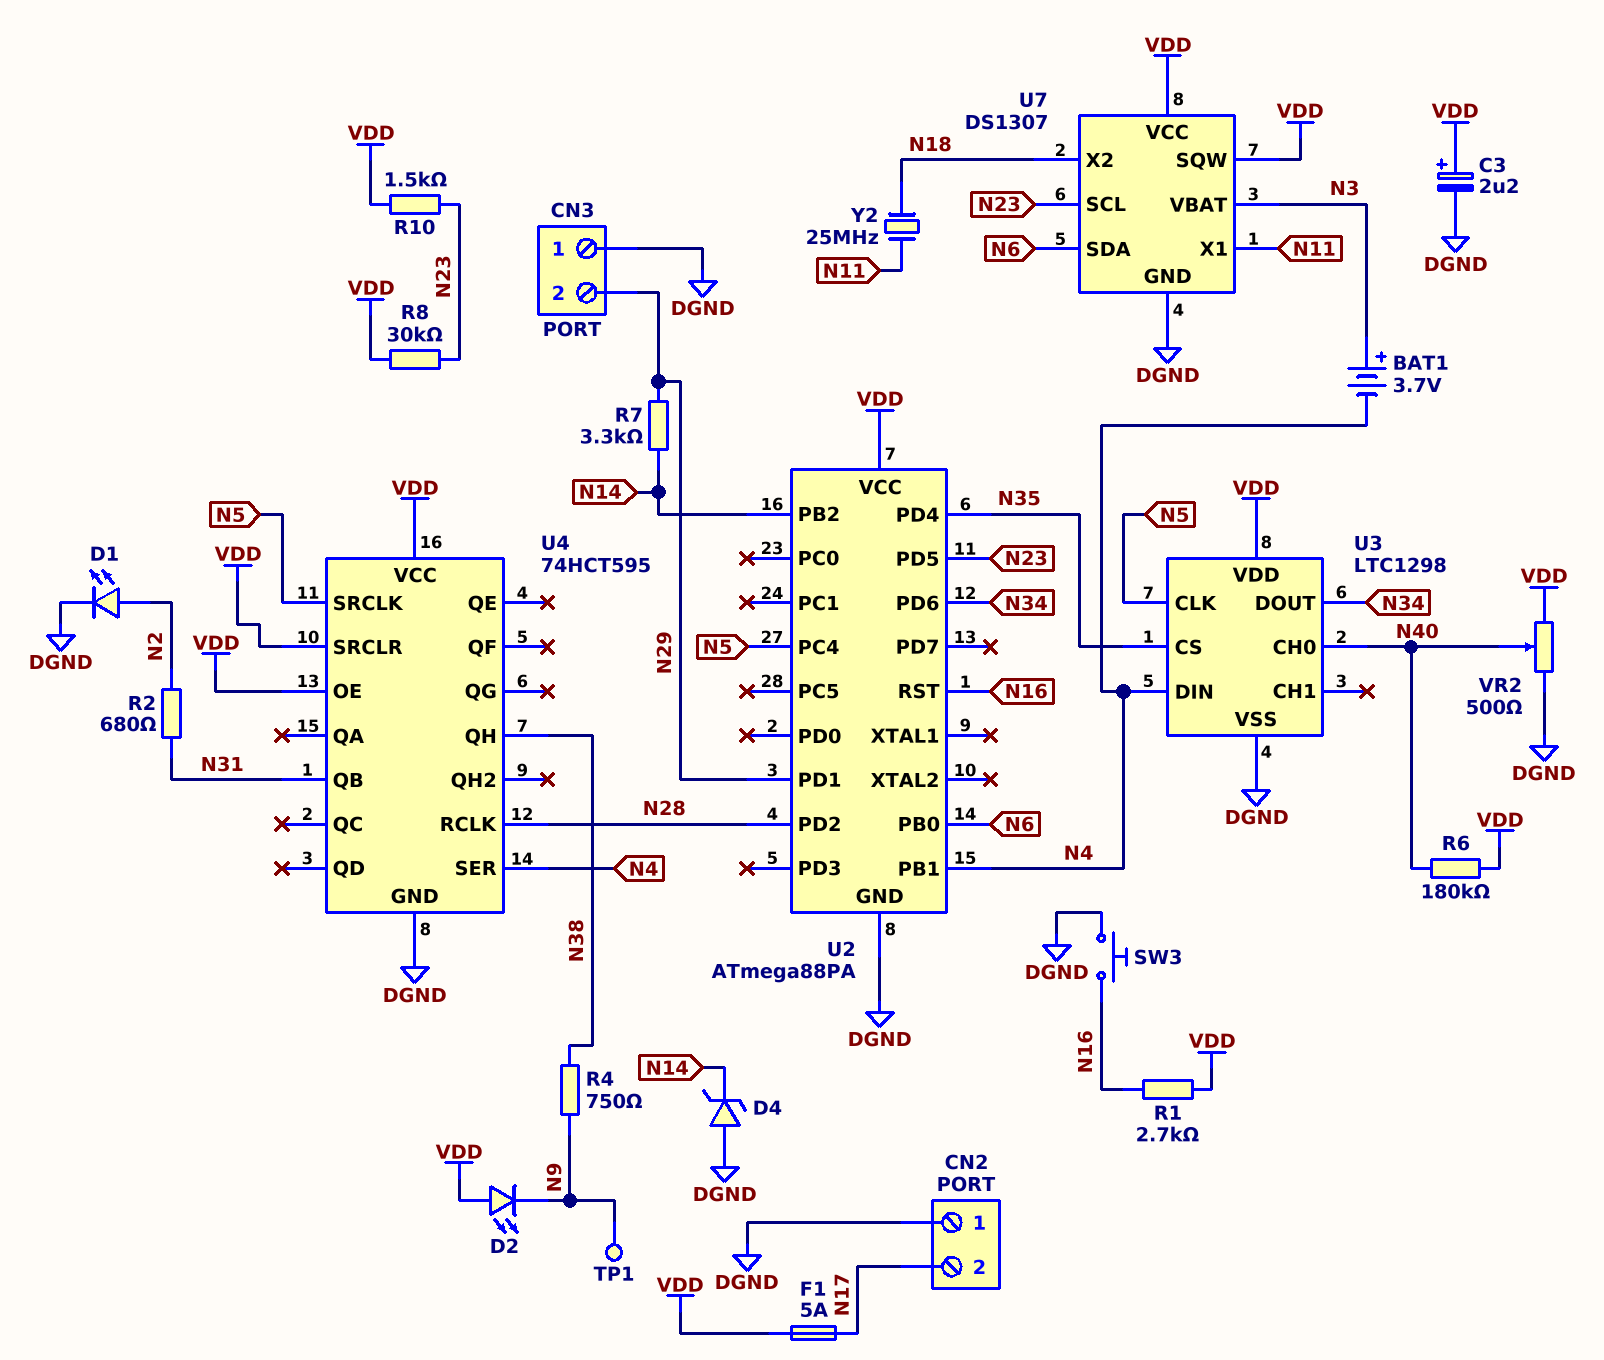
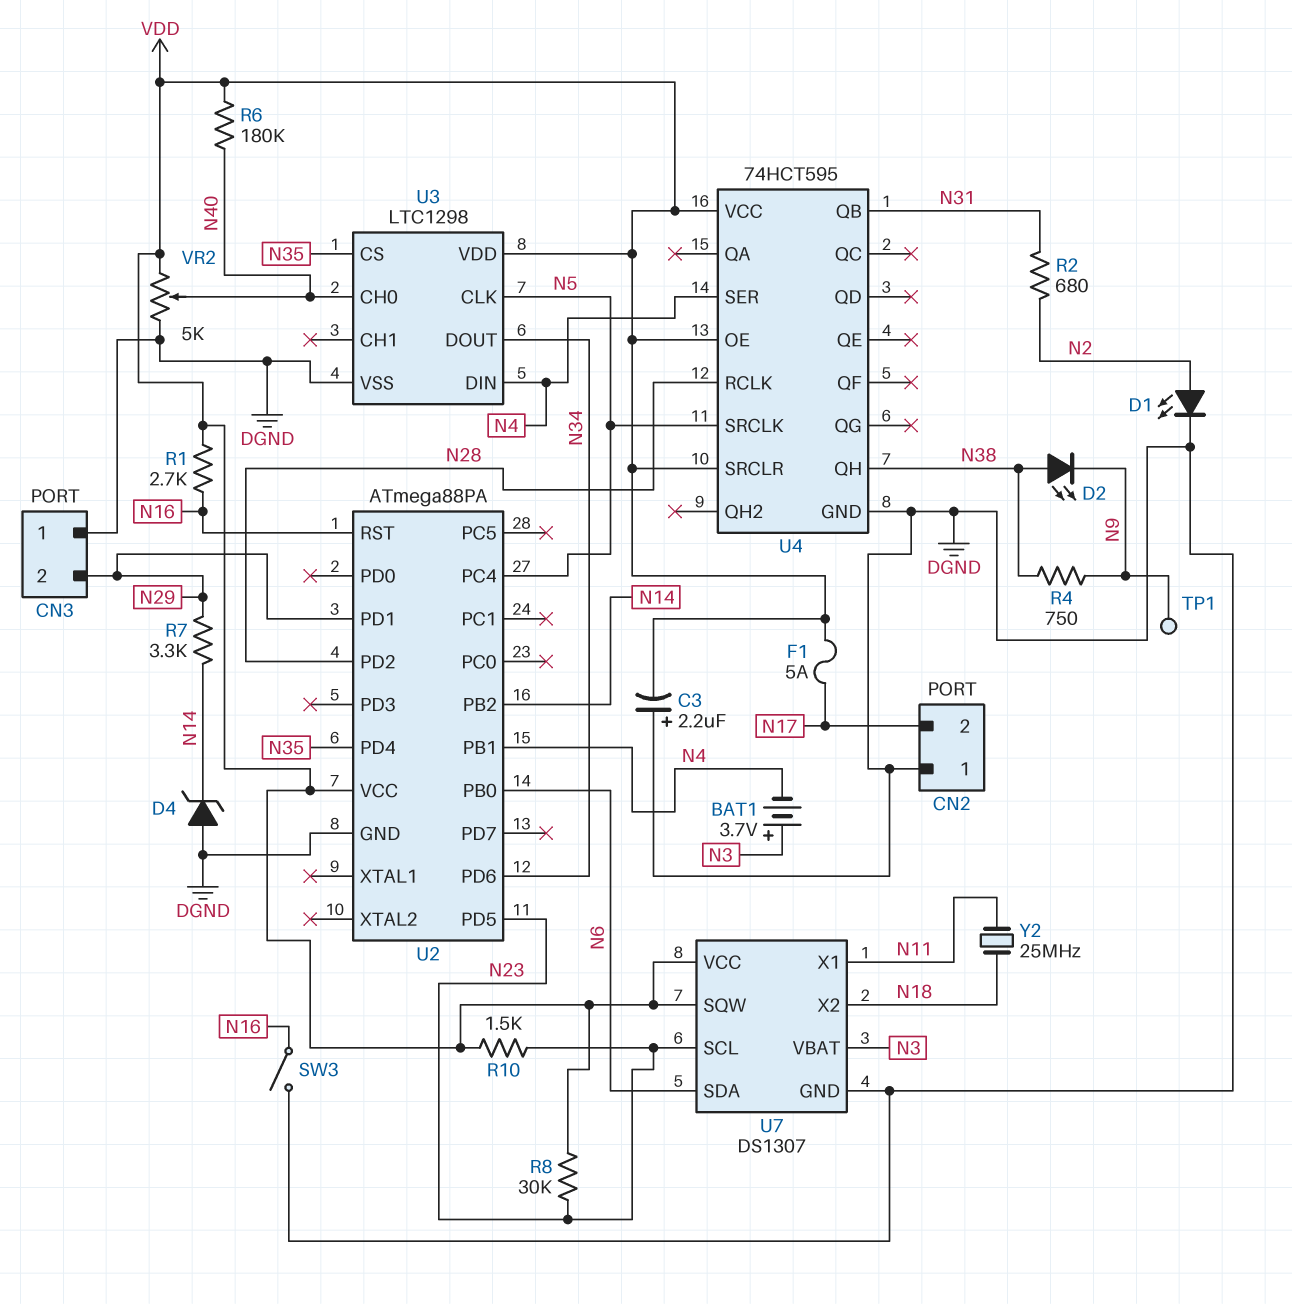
C3: 2.2uF (plus VDD, minus DGND) -> 2.2uF (plus DGND, minus VDD)
D2: LED (A VDD, K N9) -> LED (A N38, K N9)
SW3: button (DGND, N16) -> switch (DGND, N16)
VR2: 500 (DGND, VDD, wiper N40) -> 5k (DGND, VDD, wiper N40)

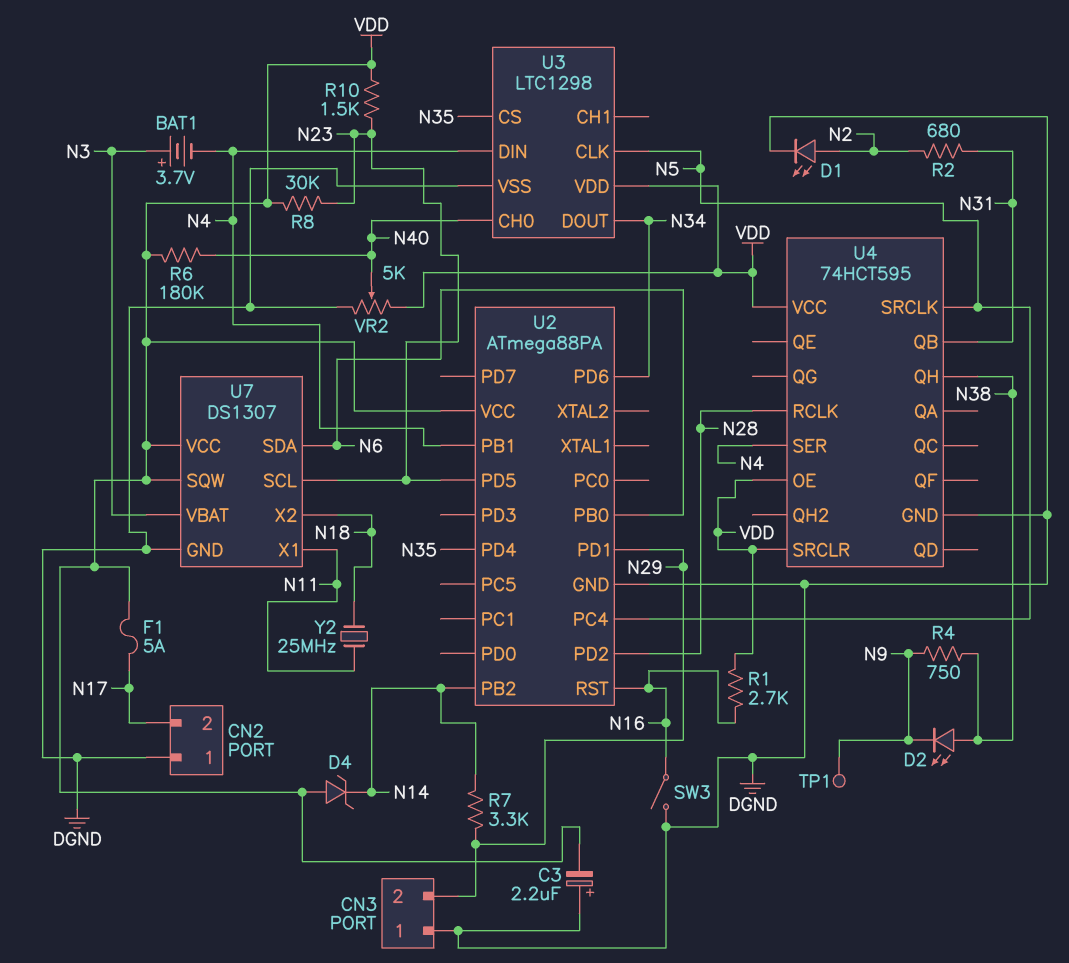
D4: zener (A DGND, K N14) -> zener (A VDD, K N14)

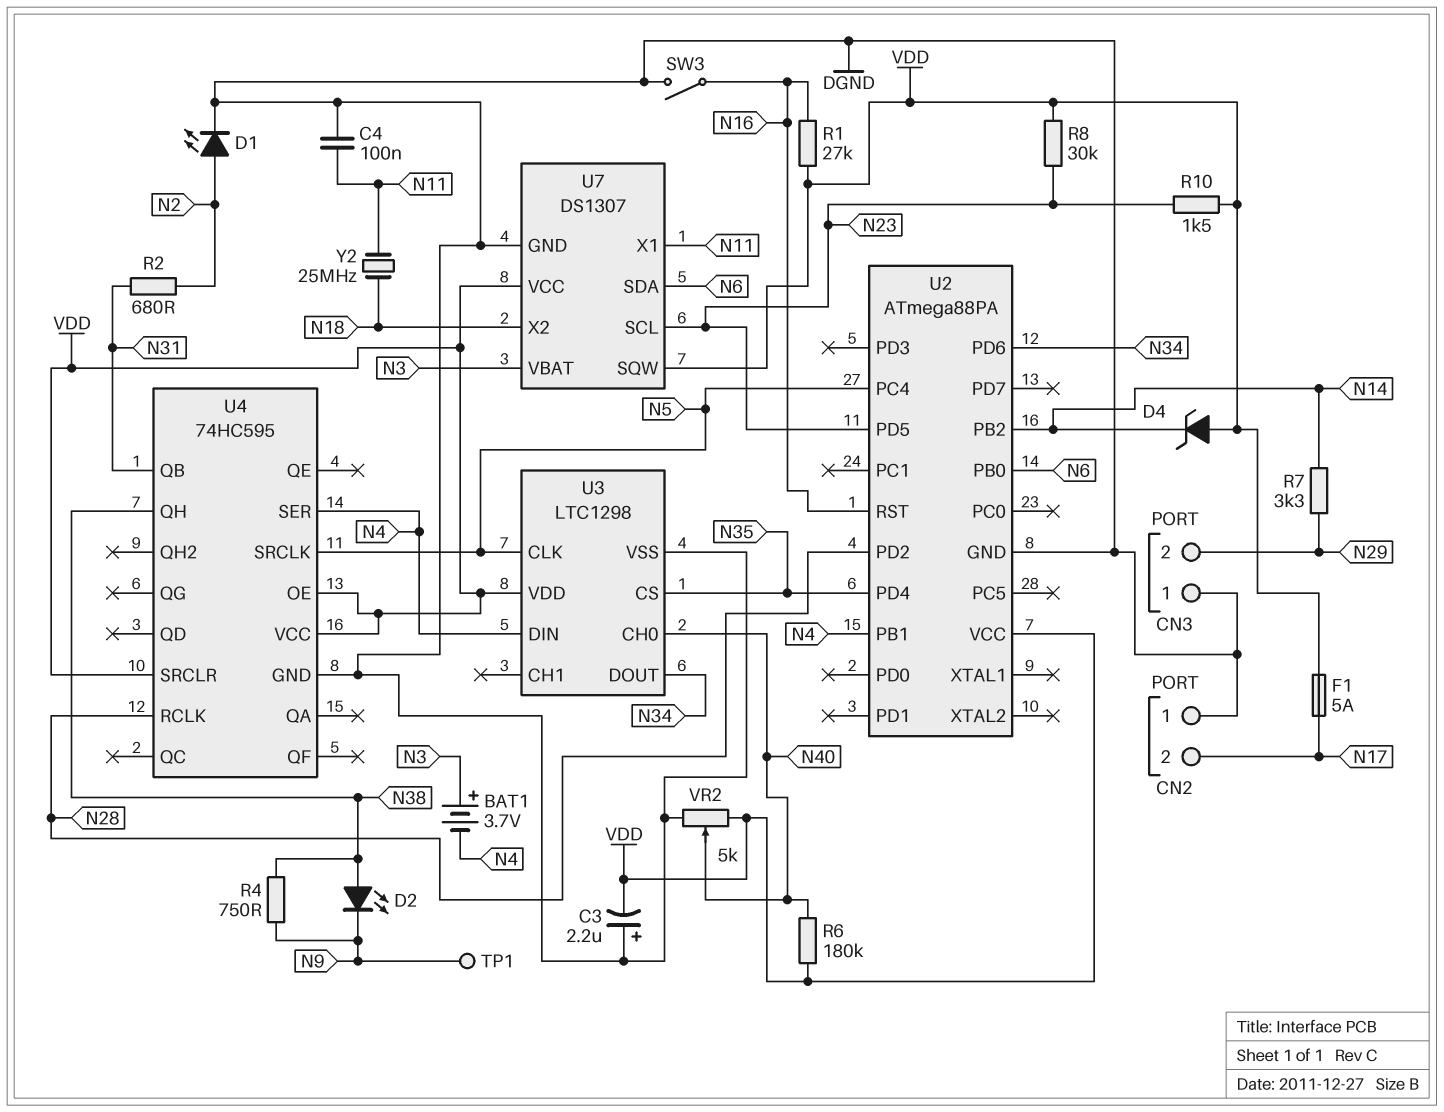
C4: none -> 100nF (DGND, N11)
R1: 2.7k (N16, VDD) -> 27k (N16, VDD)
U2 pin PD1: N29 -> none
U4: 74HCT595 -> 74HC595

